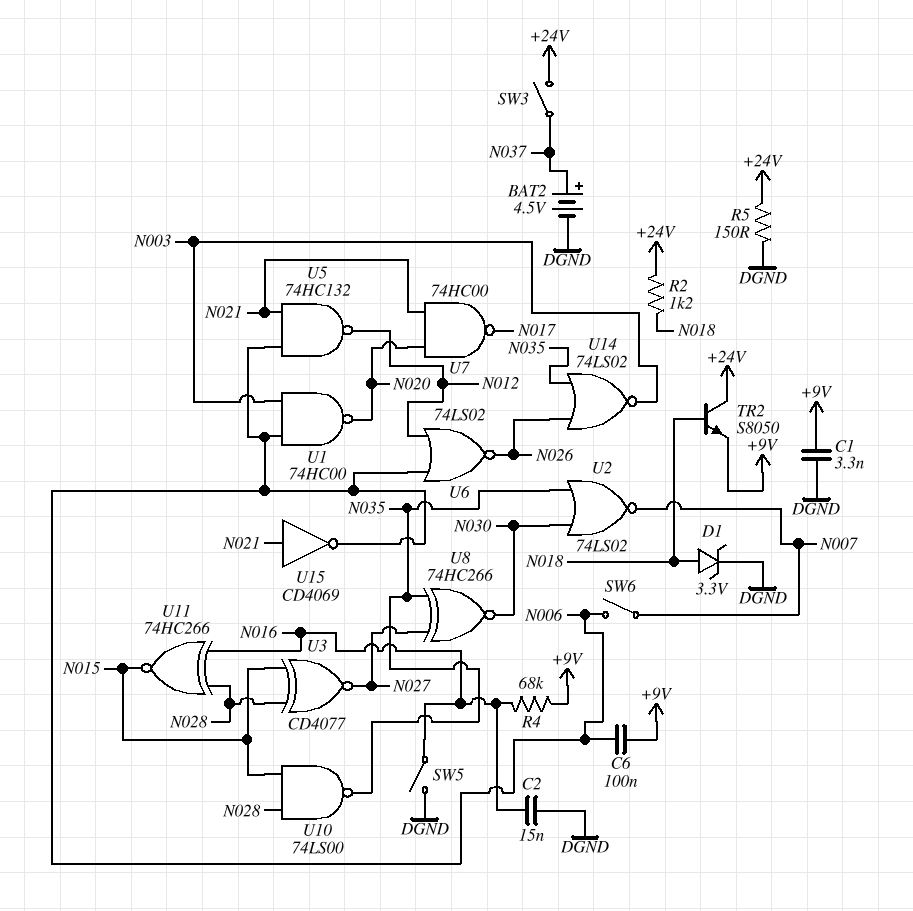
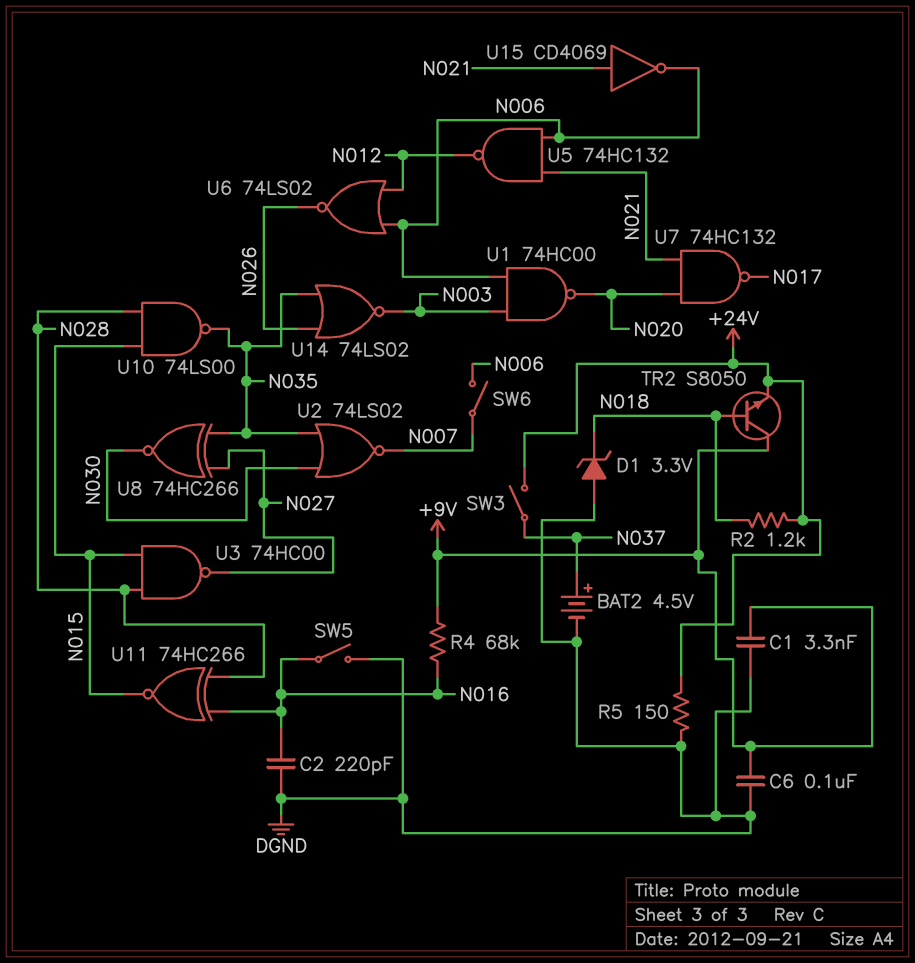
C2: 15nF (DGND, N016) -> 220pF (DGND, N016)
C6: 100nF (+9V, N006) -> 100nF (+9V, DGND)
D1: zener 3.3V (A N018, K DGND) -> zener 3.3V (A DGND, K N018)
TR2: NPN S8050 (B N018, C +24V, E +9V) -> NPN S8050 (B N018, C +9V, E +24V)
U3: XNOR CD4077 (in N015, in N028, out N027) -> NAND 74HC00 (in N015, in N028, out N027)
U7: NAND 74HC00 (in N020, in N021, out N017) -> NAND 74HC132 (in N020, in N021, out N017)

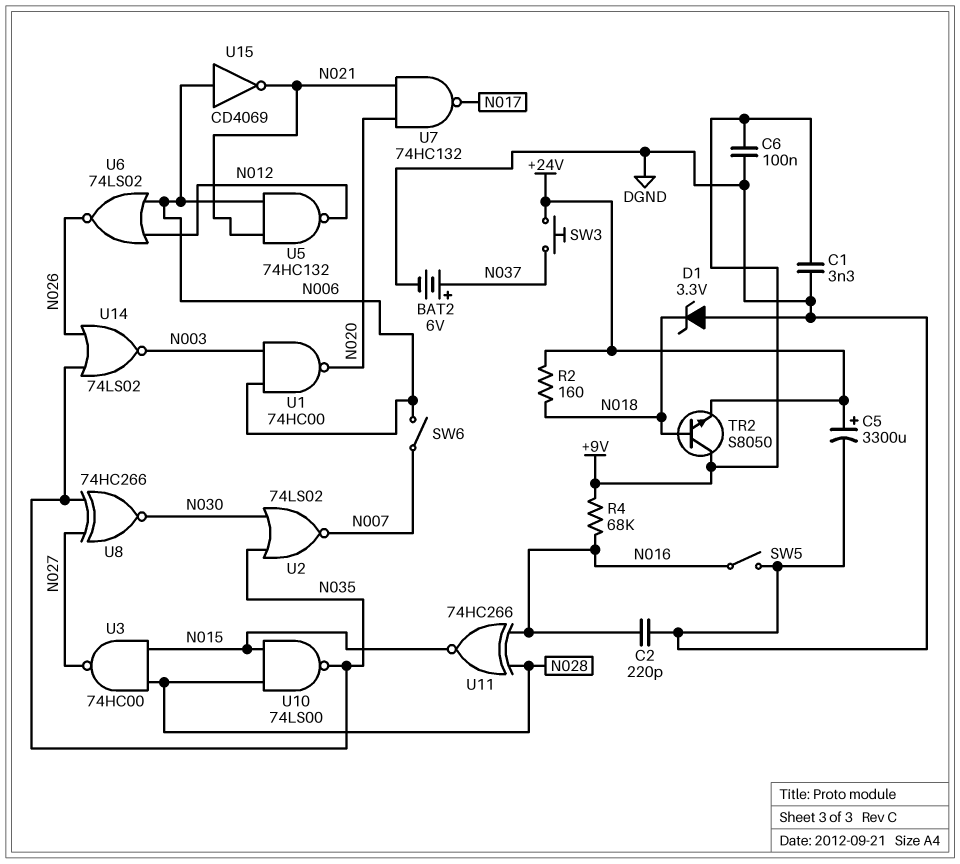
BAT2: 4.5V (plus N037, minus DGND) -> 6V (plus N037, minus DGND)
C5: none -> 3300uF (plus +24V, minus DGND)
R2: 1.2k (+24V, N018) -> 160 (+24V, N018)
R5: 150 (+24V, DGND) -> none
SW3: switch (+24V, N037) -> button (+24V, N037)
U15: NOT CD4069 (in N021, out N006) -> NOT CD4069 (in N006, out N021)

